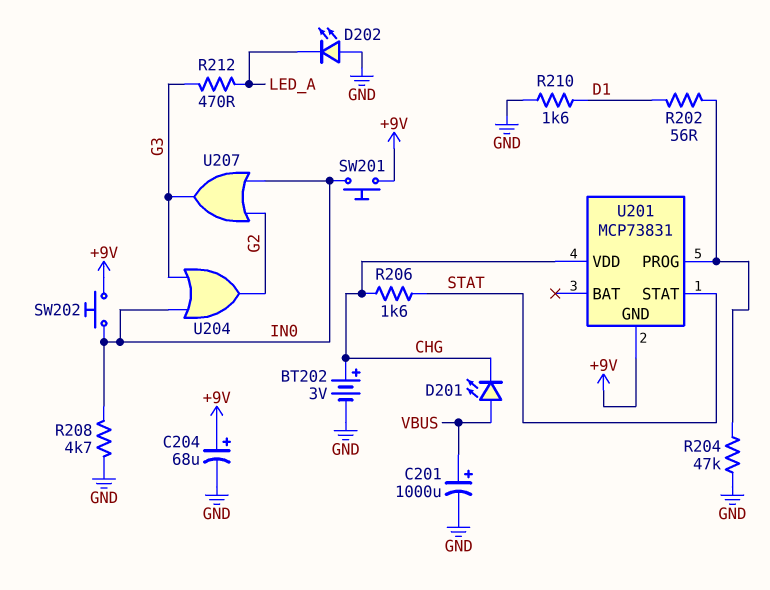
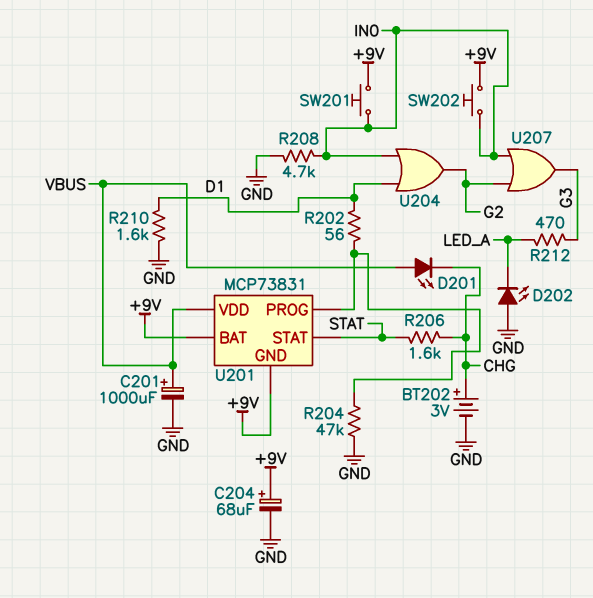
U201 pin BAT: none -> +9V
U201 pin VDD: CHG -> VBUS
U204: OR (in G3, in IN0, out G2) -> OR (in D1, in IN0, out G2)

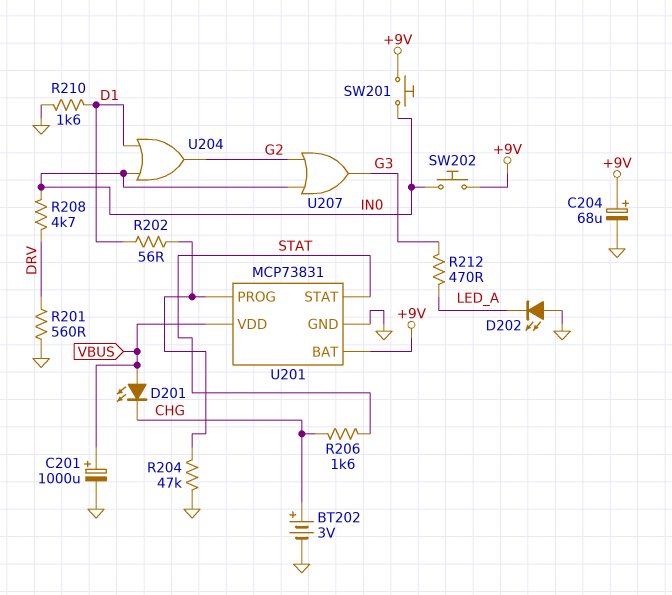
R201: none -> 560 (DRV, GND)
R208: 4.7k (GND, IN0) -> 4.7k (DRV, IN0)
U201 pin GND: +9V -> GND

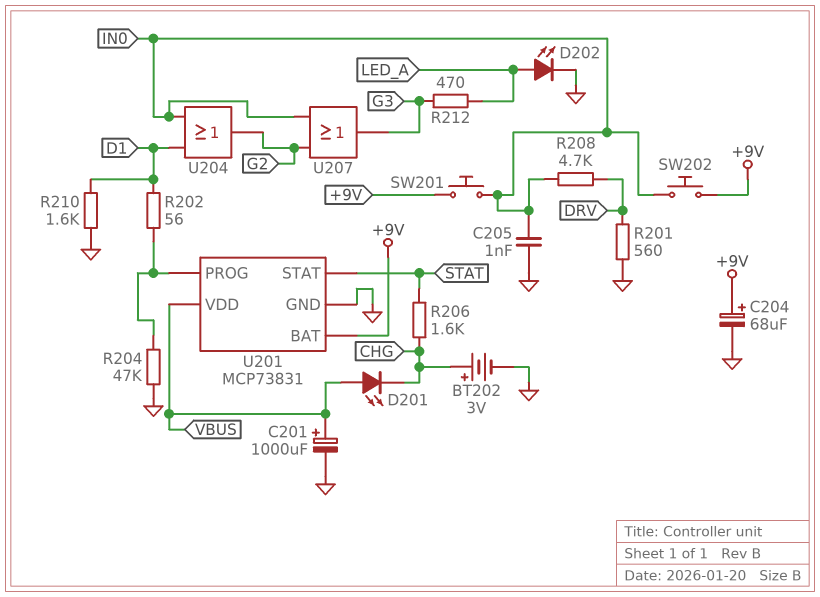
C205: none -> 1nF (GND, IN0)
D202: LED (A GND, K LED_A) -> LED (A LED_A, K GND)

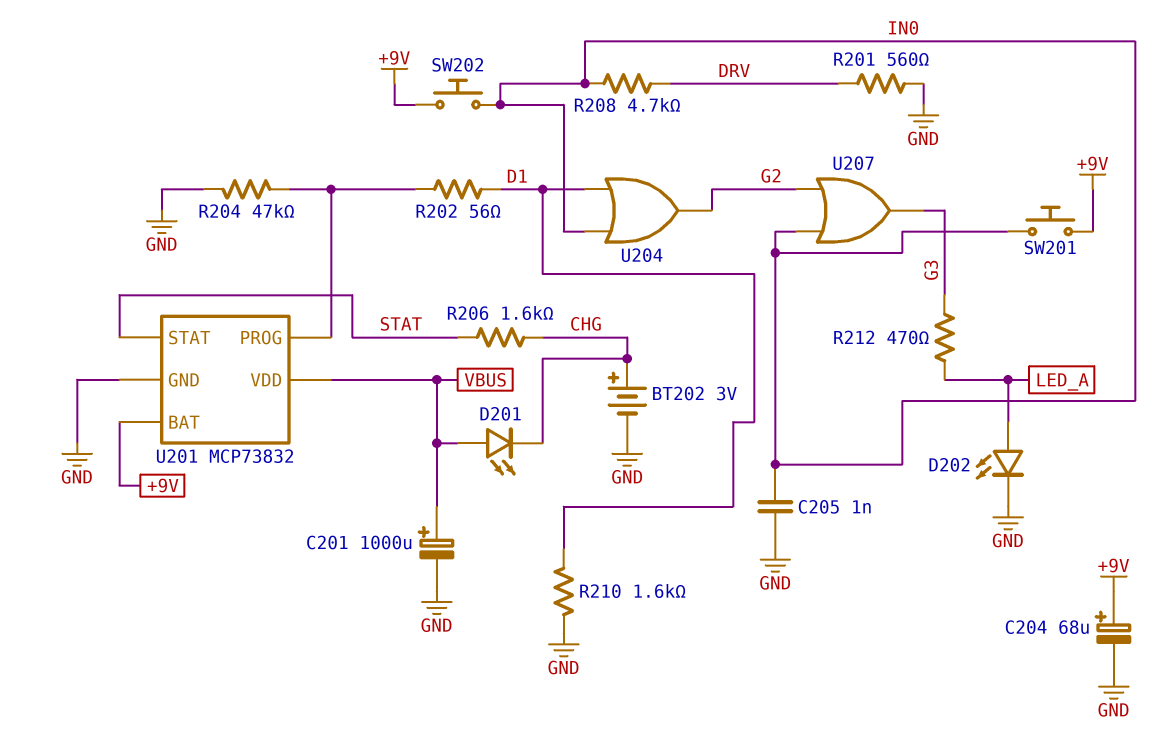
U201: MCP73831 -> MCP73832

